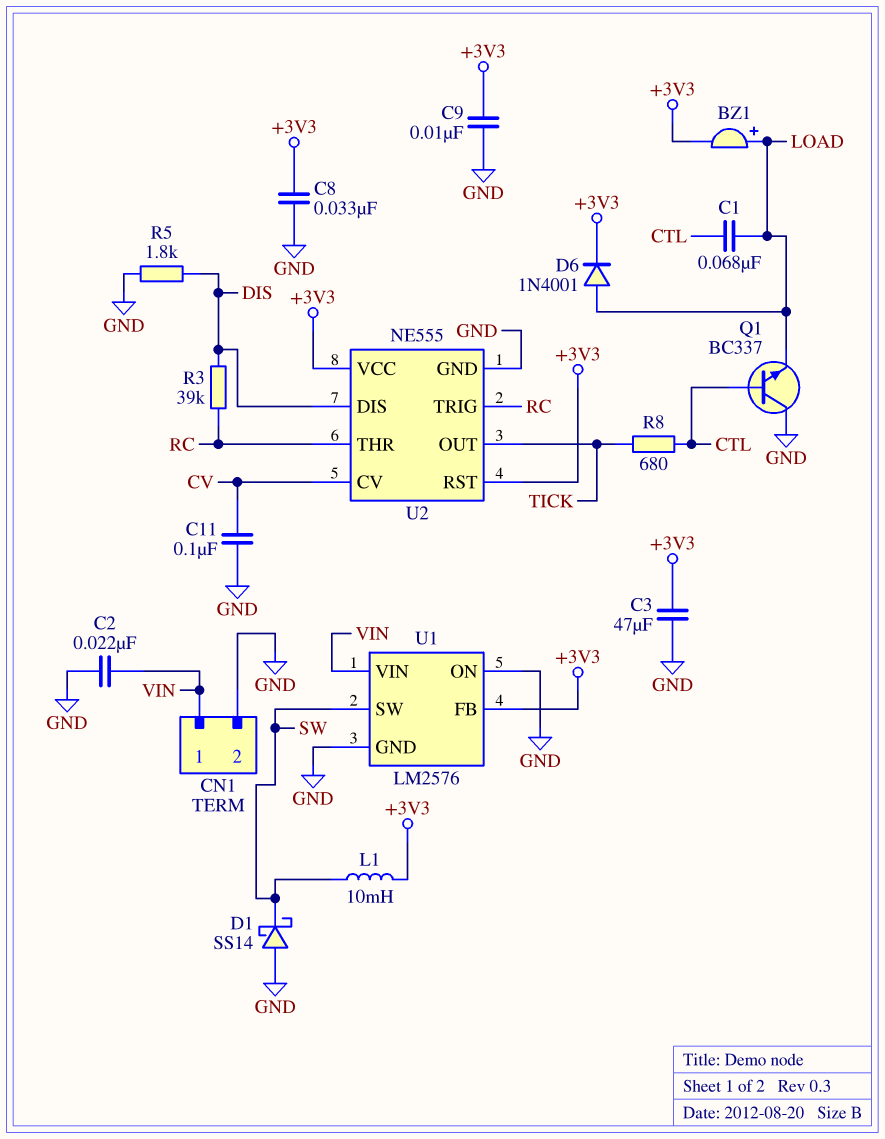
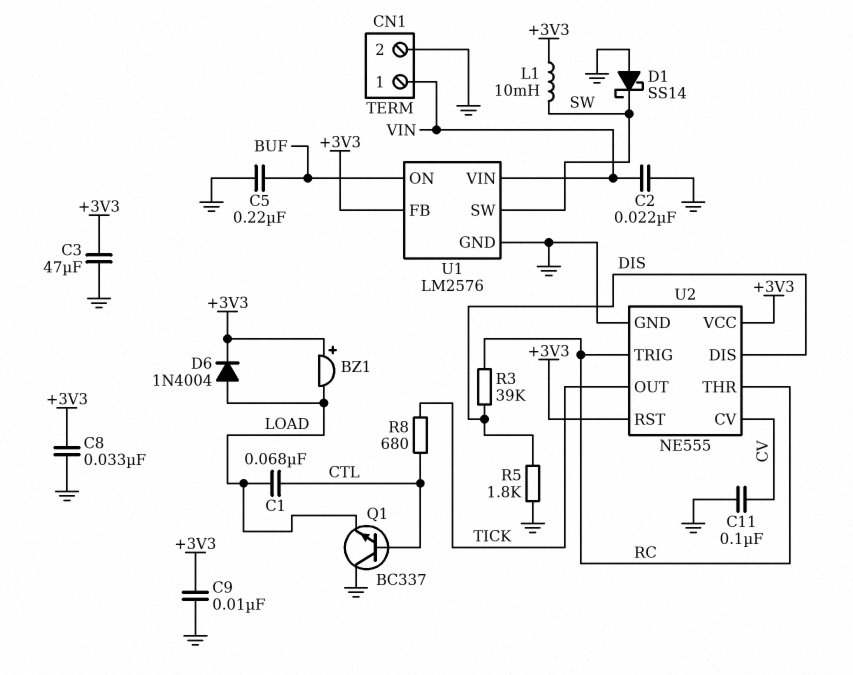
BZ1: buzzer (plus LOAD, minus +3V3) -> buzzer (plus +3V3, minus LOAD)
C5: none -> 220nF (BUF, GND)
D6: diode 1N4001 (A LOAD, K +3V3) -> diode 1N4004 (A LOAD, K +3V3)
U1 pin ON: GND -> BUF

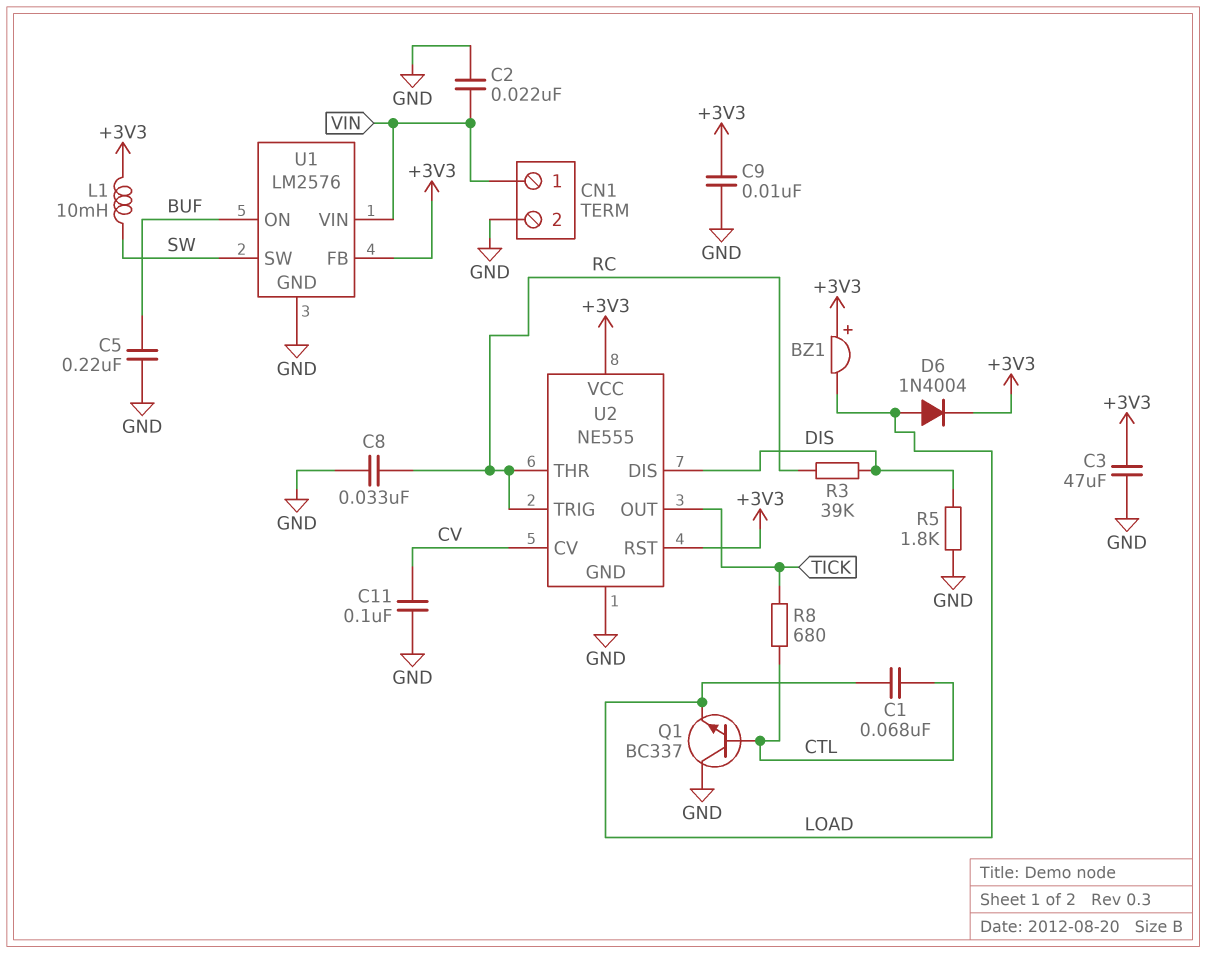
C8: 33nF (+3V3, GND) -> 33nF (GND, RC)
D1: schottky SS14 (A GND, K SW) -> none

